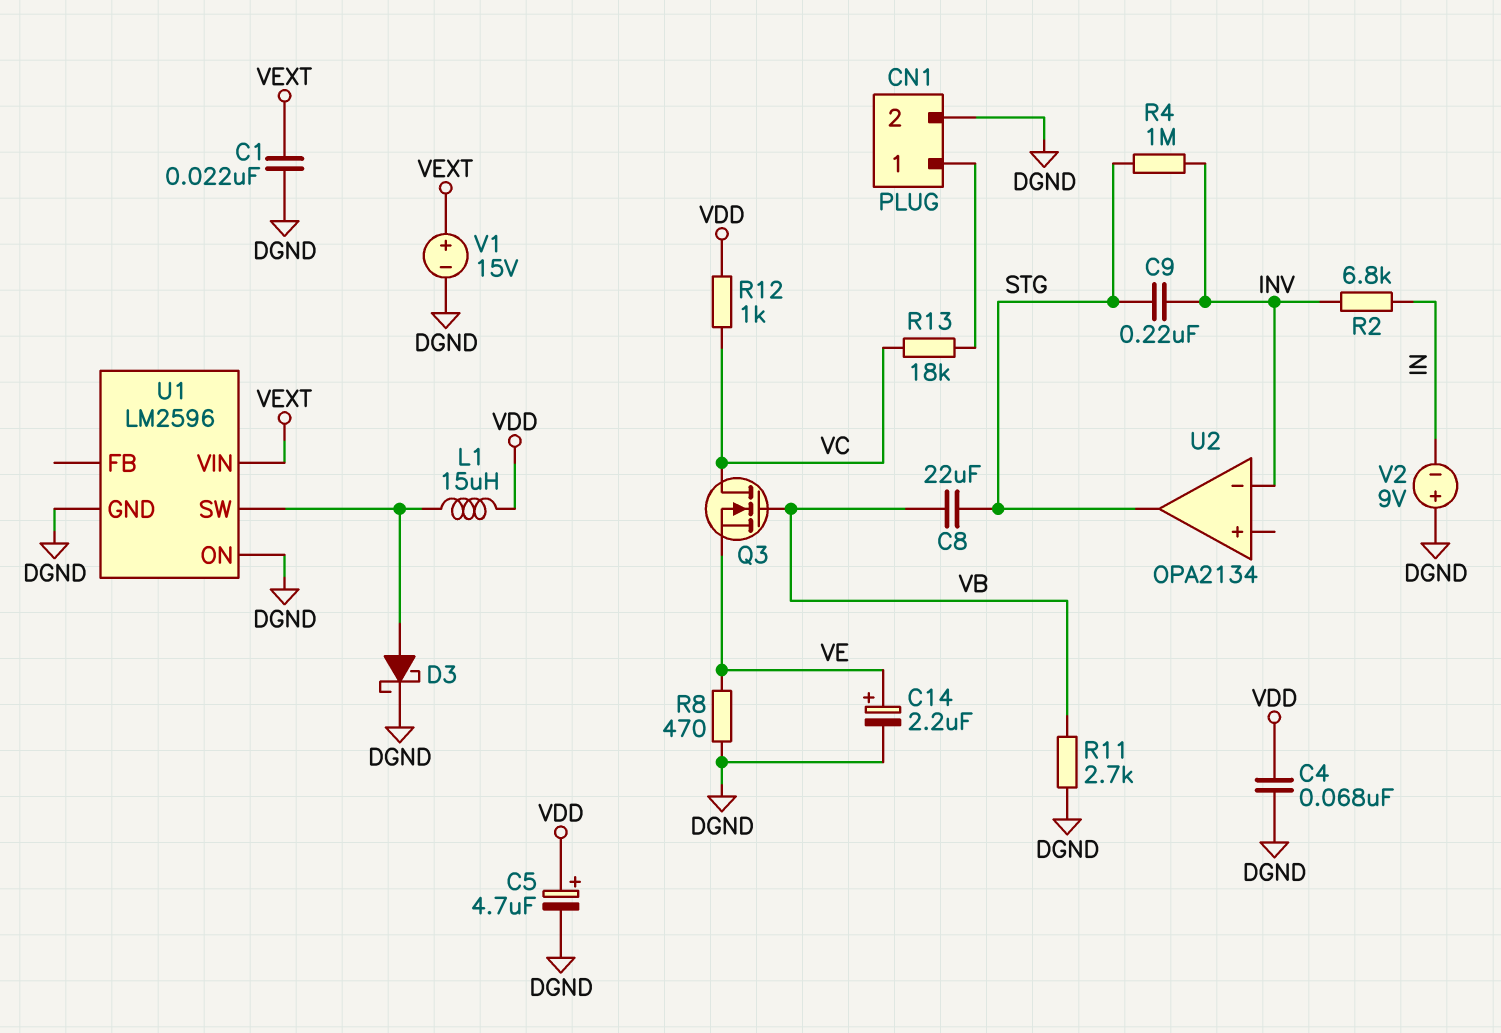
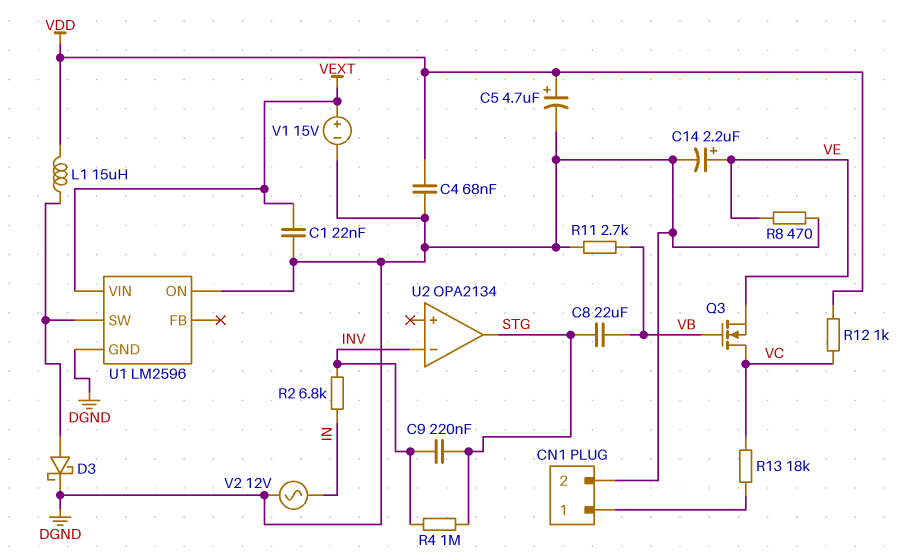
V2: 9V (plus DGND, minus IN) -> AC 12V (DGND, IN)

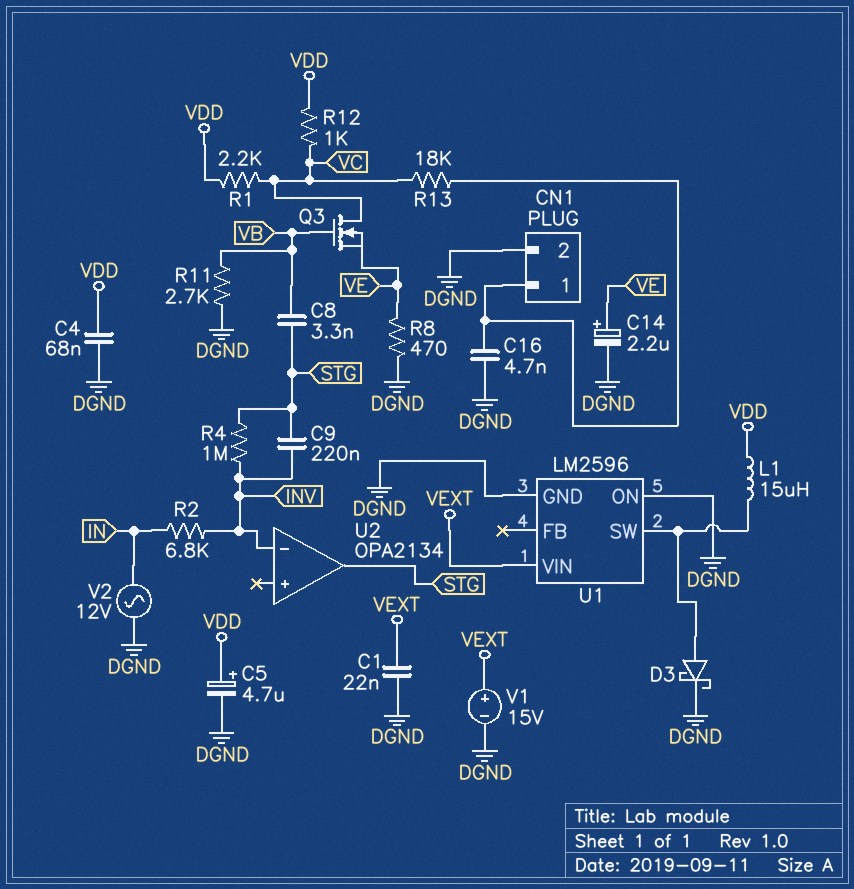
C8: 22uF (STG, VB) -> 3.3nF (STG, VB)
C16: none -> 4.7nF (CN1/1, DGND)
R1: none -> 2.2k (VC, VDD)

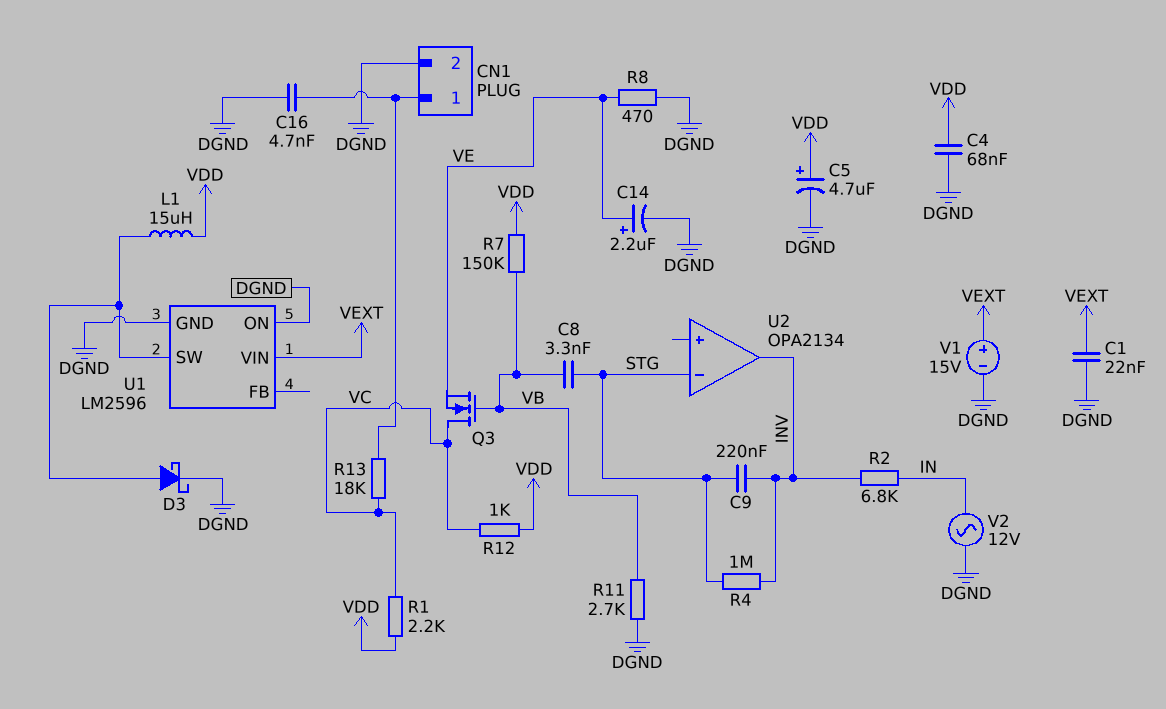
R7: none -> 150k (VB, VDD)
U2 pin in-: INV -> STG
U2 pin out: STG -> INV

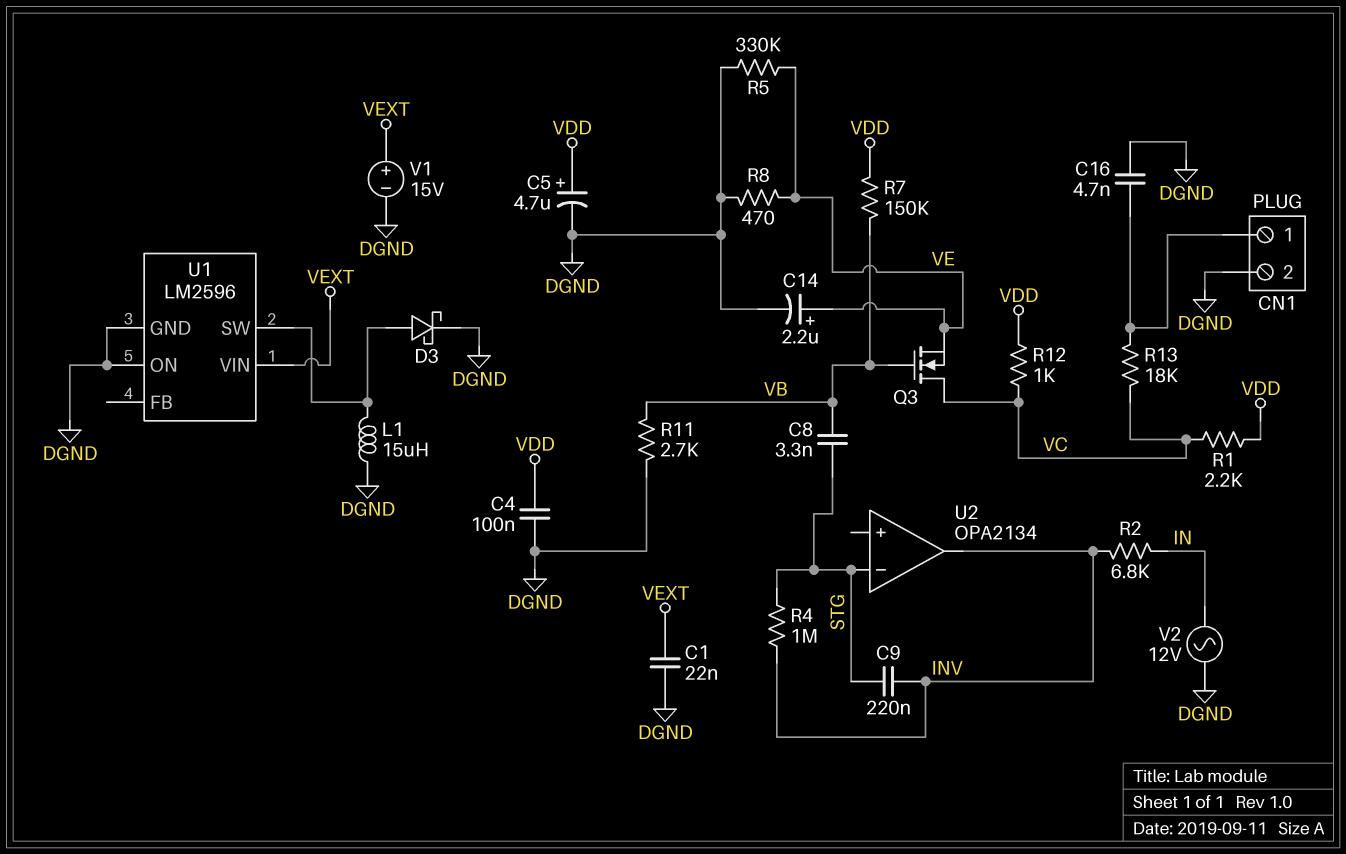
C4: 68nF (DGND, VDD) -> 100nF (DGND, VDD)
L1: 15uH (U1/SW, VDD) -> 15uH (DGND, U1/SW)
R5: none -> 330k (DGND, VE)

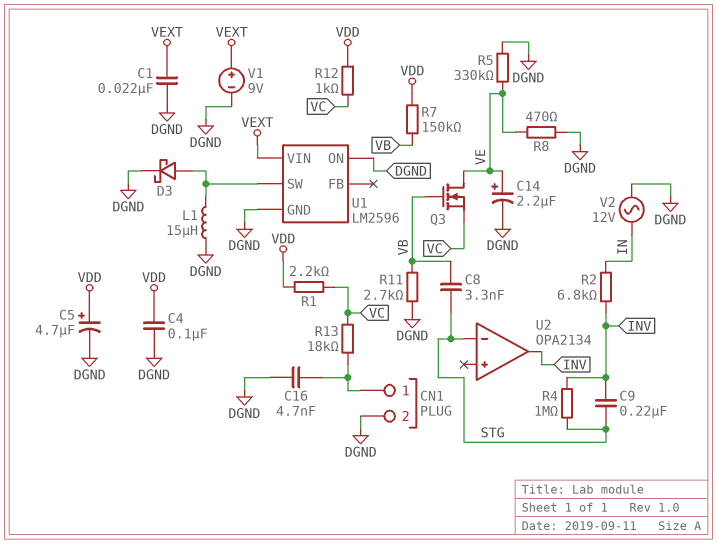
Q3: NMOS (G VB, D VC, S VE) -> NMOS (G VB, D VE, S VC)
V1: 15V (plus VEXT, minus DGND) -> 9V (plus VEXT, minus DGND)

